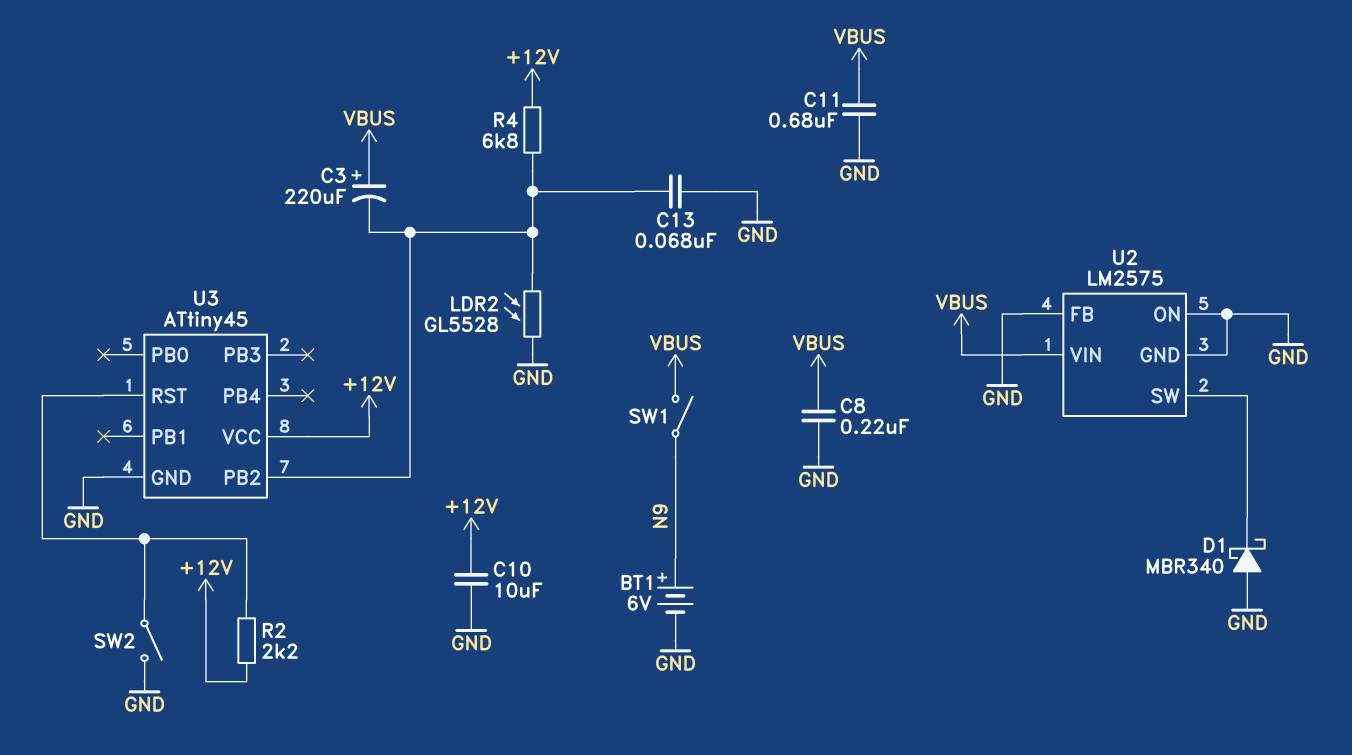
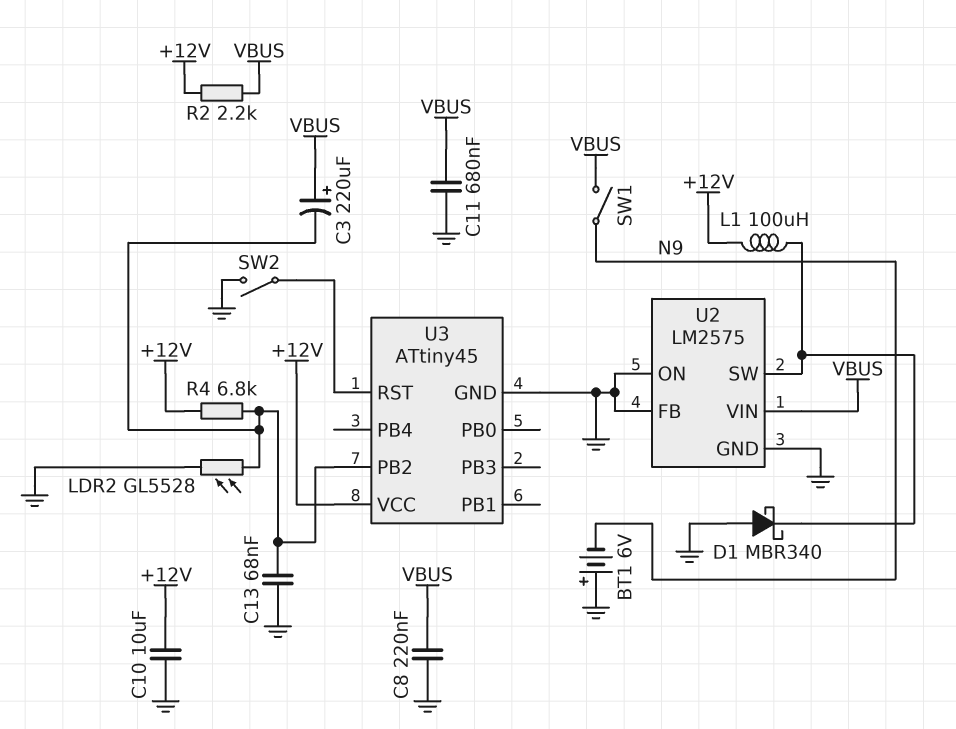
BT1: 6V (plus N9, minus GND) -> 6V (plus GND, minus N9)
L1: none -> 100uH (+12V, U2/SW)
R2: 2.2k (+12V, U3/RST) -> 2.2k (+12V, VBUS)

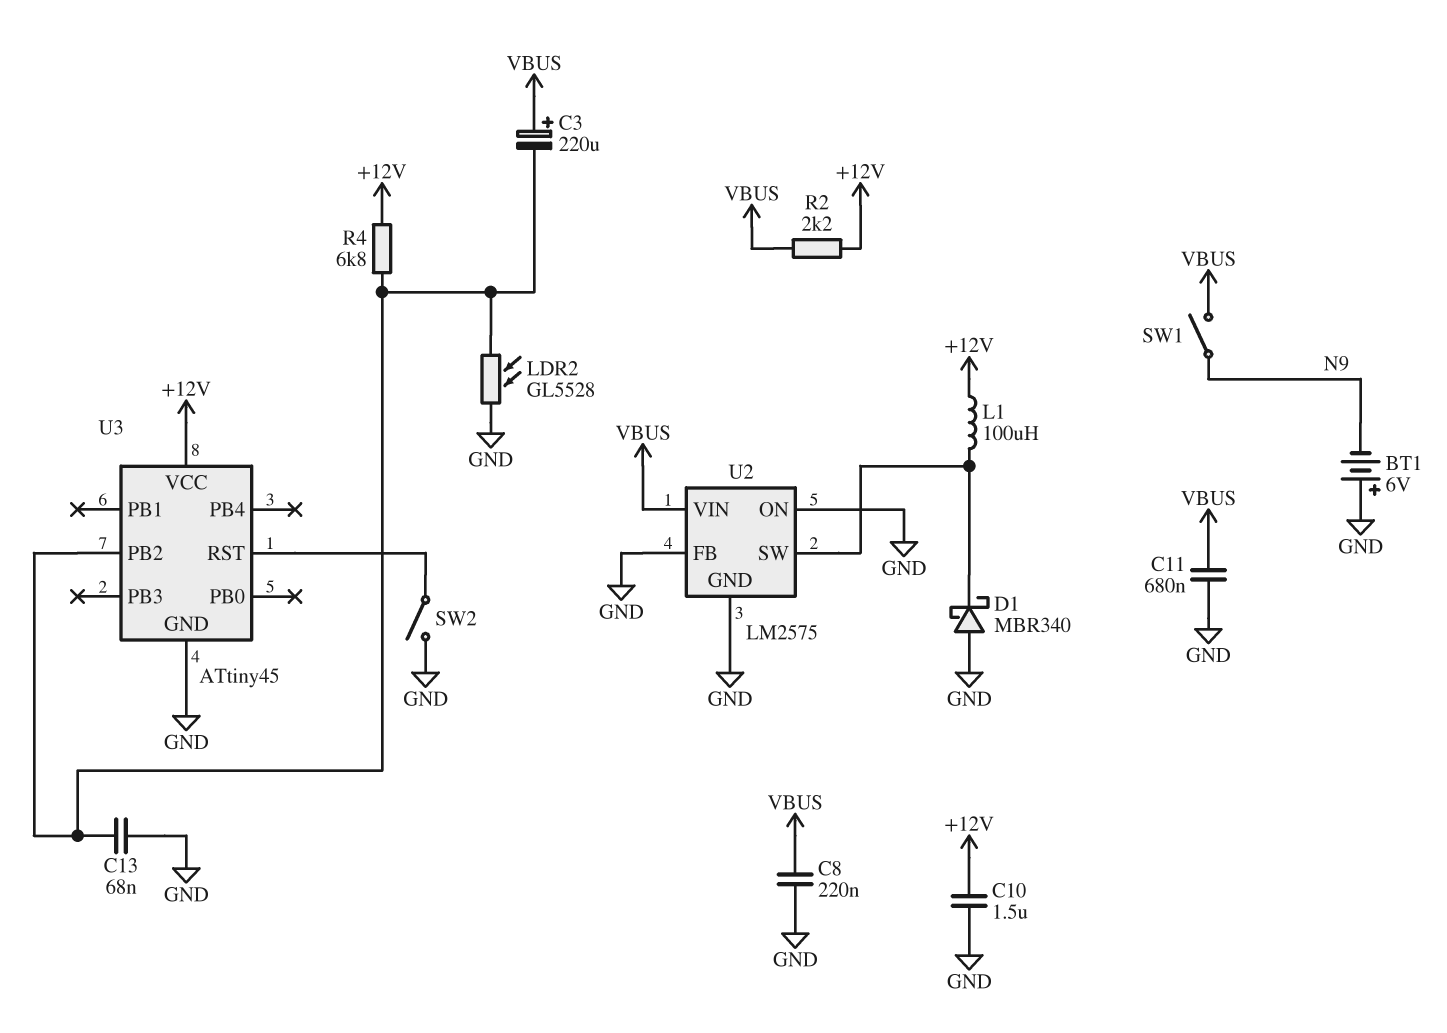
C10: 10uF (+12V, GND) -> 1.5uF (+12V, GND)

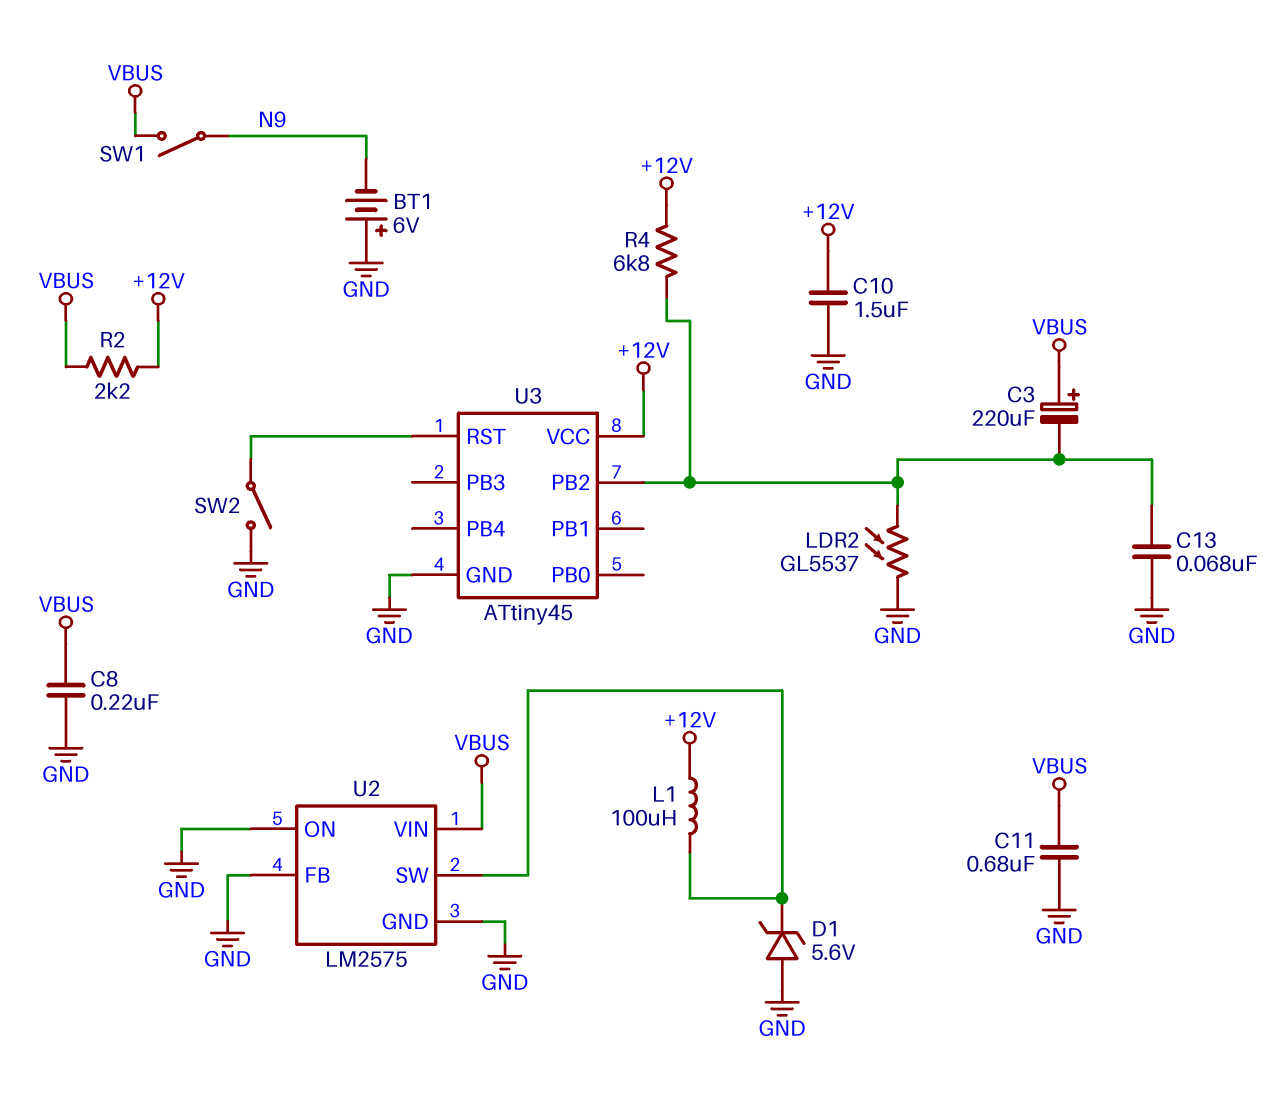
D1: schottky MBR340 (A GND, K U2/SW) -> zener 5.6V (A GND, K U2/SW)
LDR2: GL5528 (GND, U3/PB2) -> GL5537 (GND, U3/PB2)

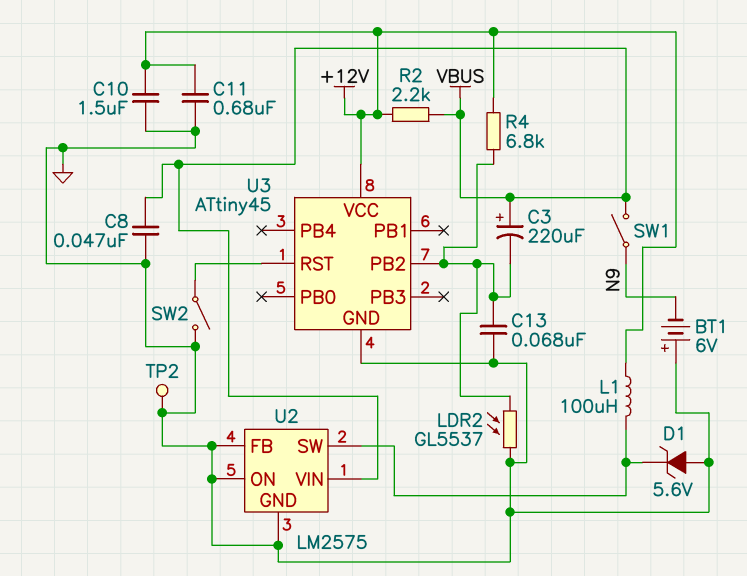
C8: 220nF (GND, VBUS) -> 47nF (GND, VBUS)
C11: 680nF (GND, VBUS) -> 680nF (+12V, GND)
TP2: none -> test point (GND)

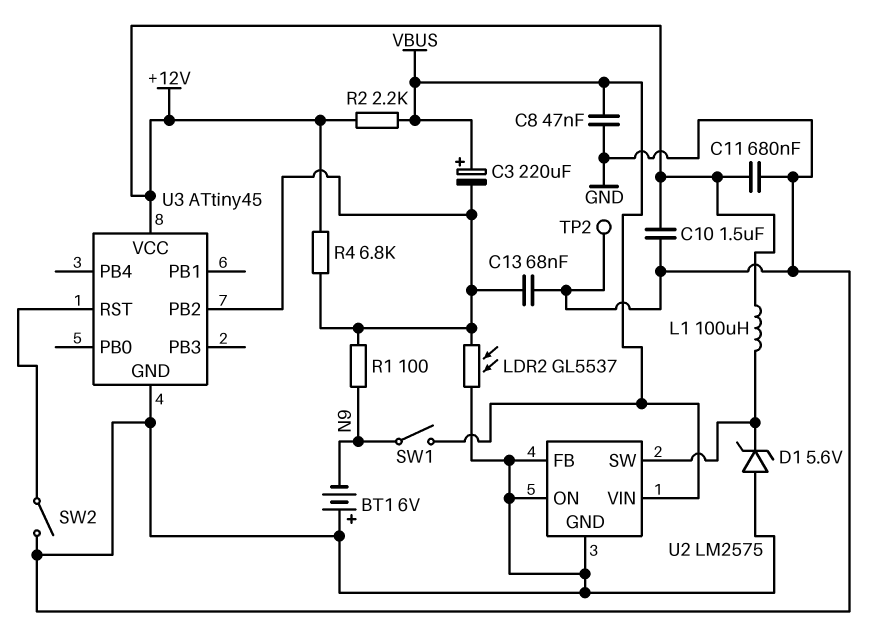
R1: none -> 100 (N9, U3/PB2)

